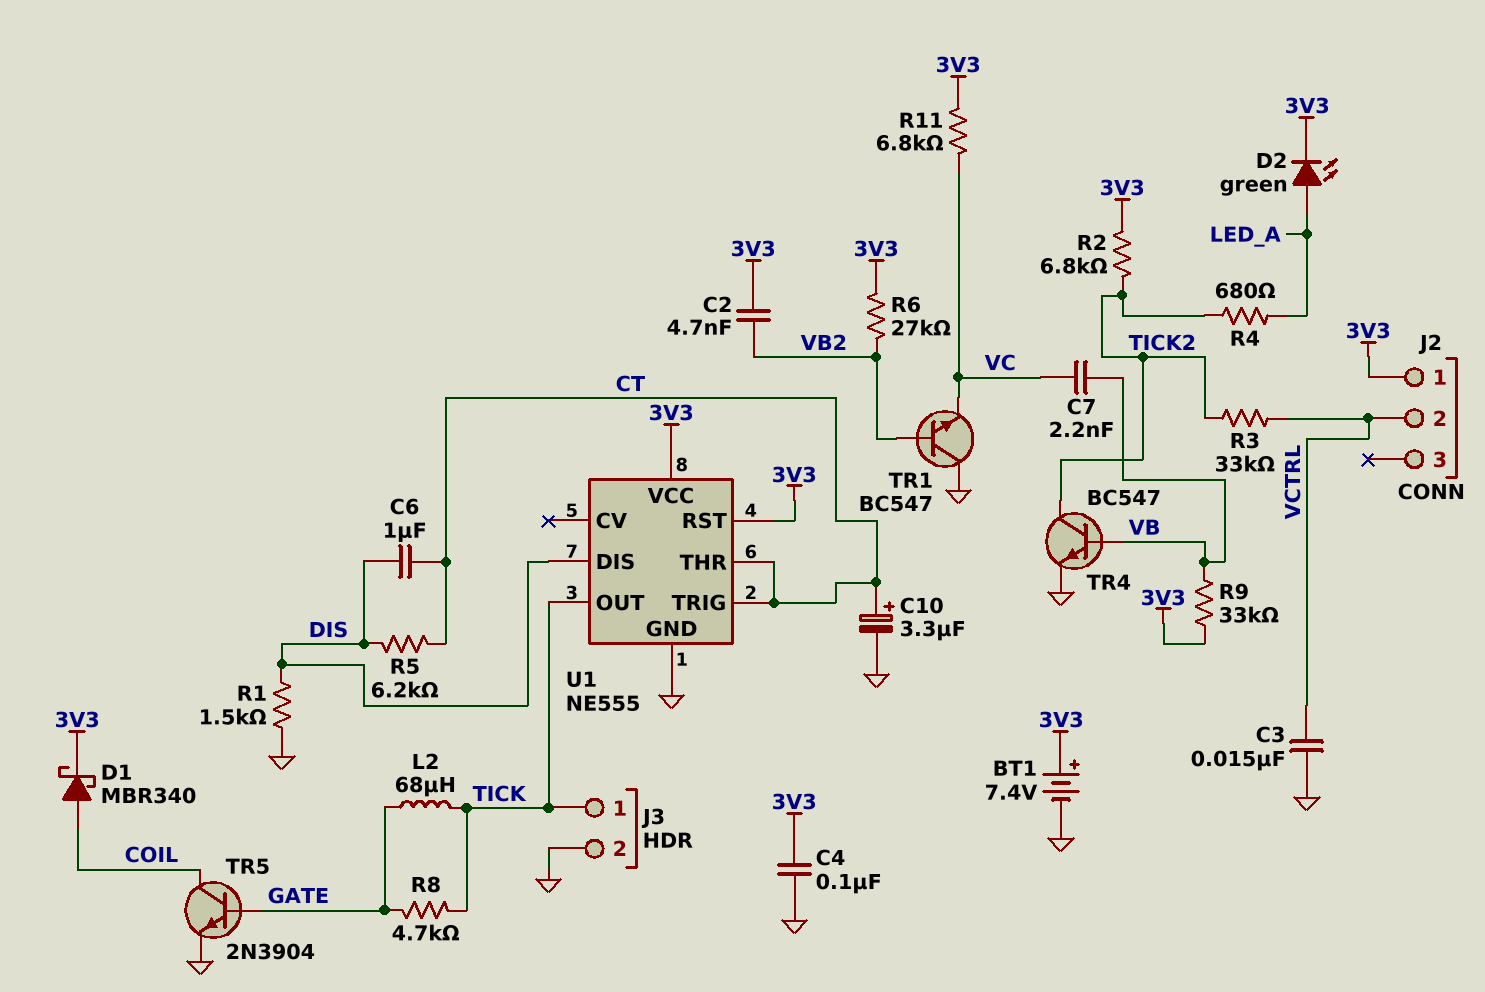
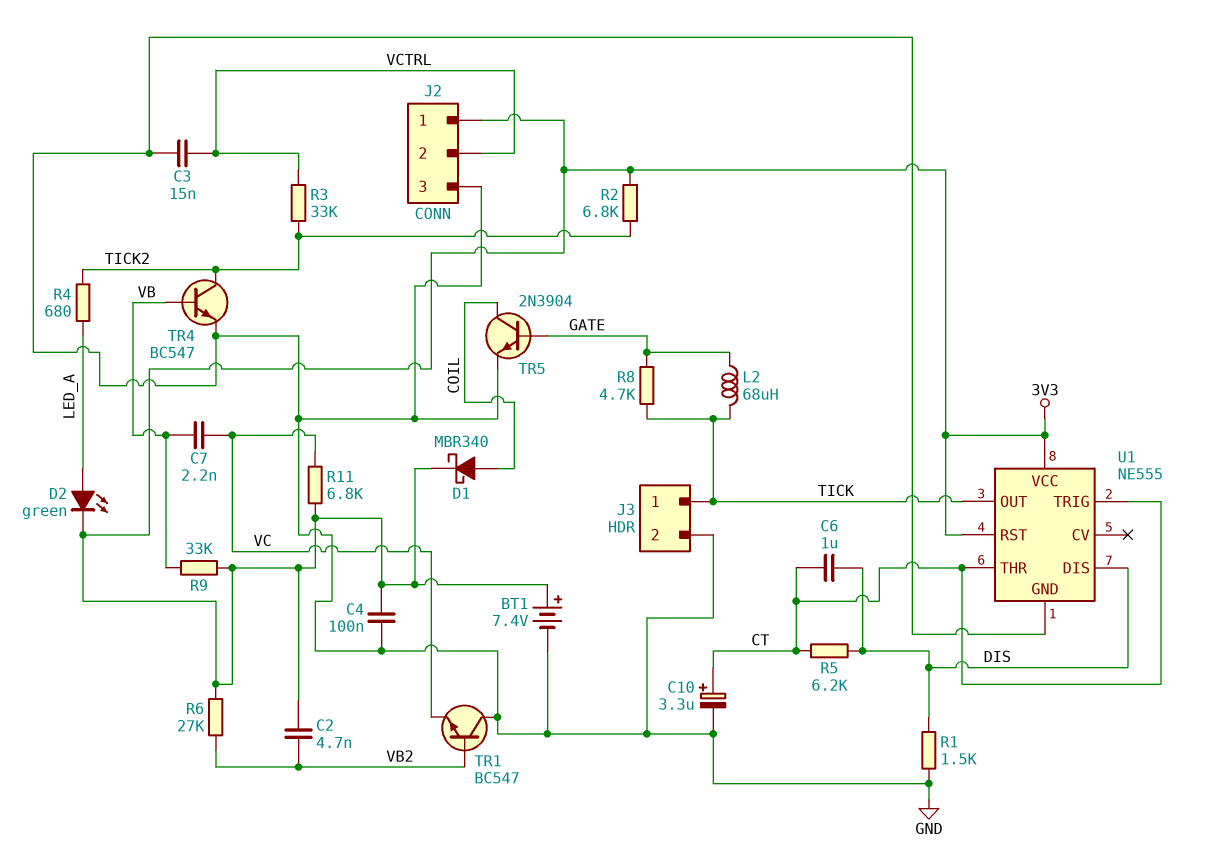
J2 pin 3: none -> GND

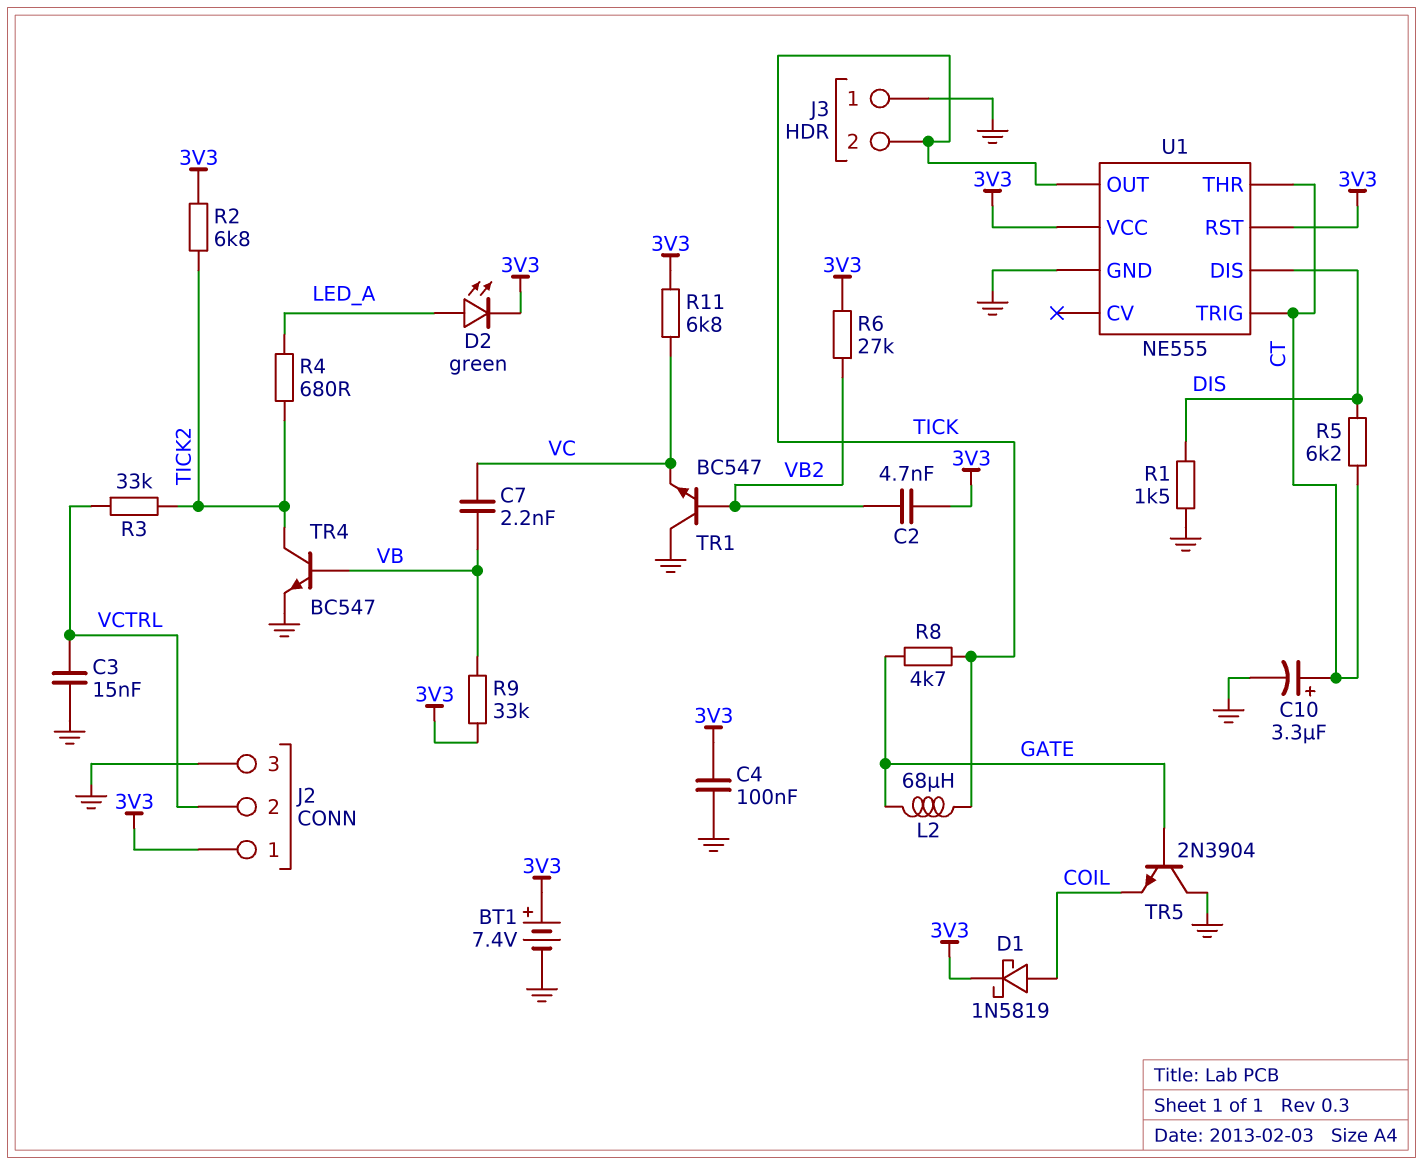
C6: 1uF (CT, DIS) -> none
D1: schottky MBR340 (A COIL, K 3V3) -> schottky 1N5819 (A COIL, K 3V3)
J3 pin 1: TICK -> GND
J3 pin 2: GND -> TICK
TR5: NPN 2N3904 (B GATE, C COIL, E GND) -> NPN 2N3904 (B GATE, C GND, E COIL)

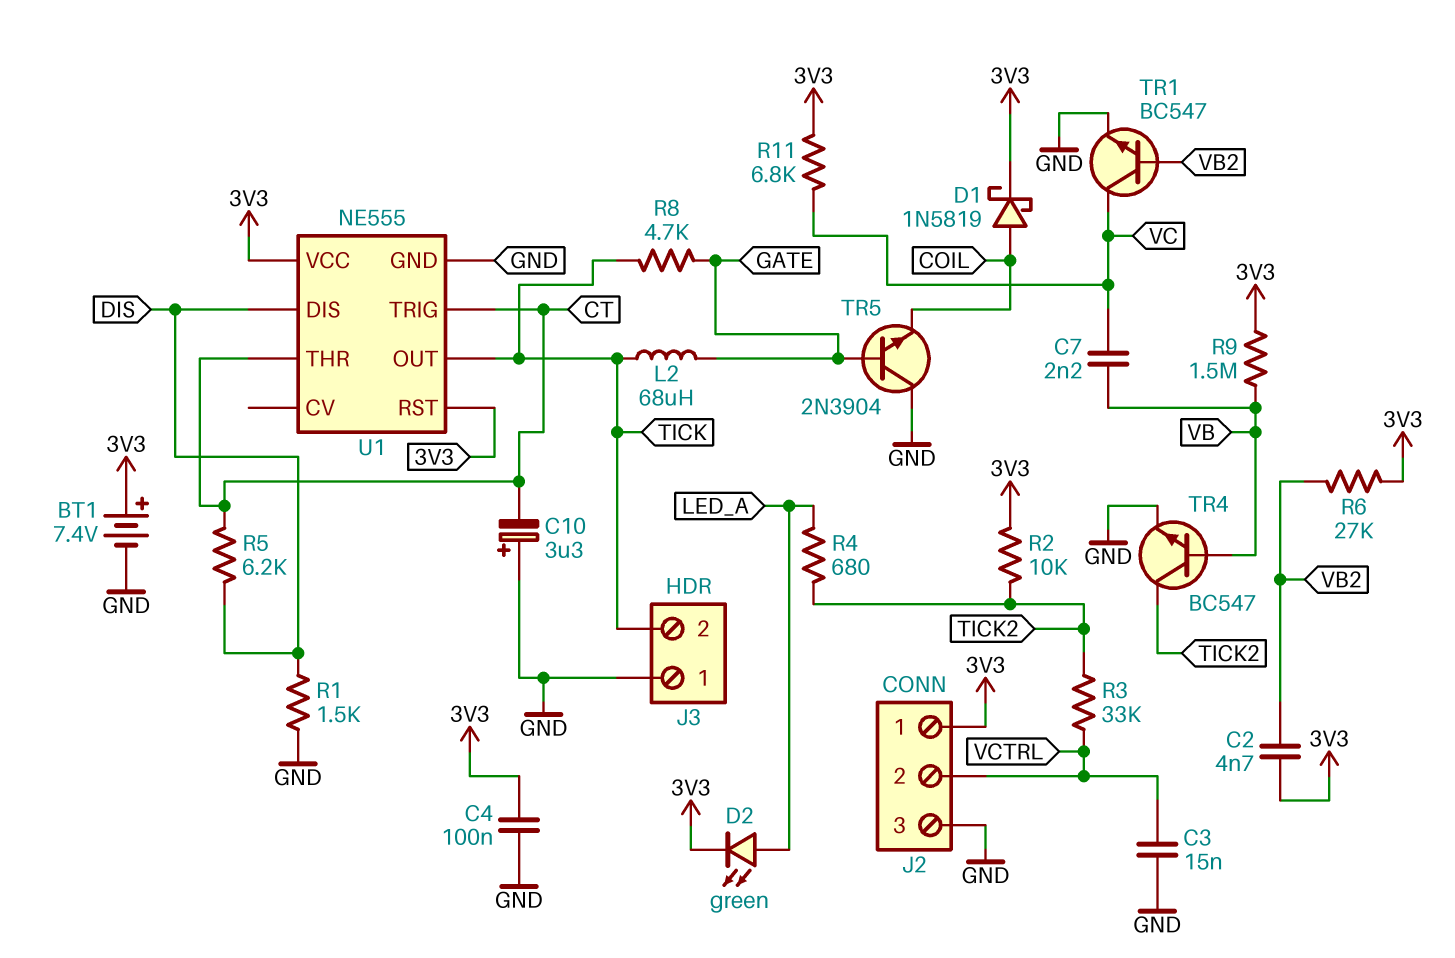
C10: 3.3uF (plus CT, minus GND) -> 3.3uF (plus GND, minus CT)
R2: 6.8k (3V3, TICK2) -> 10k (3V3, TICK2)
R9: 33k (3V3, VB) -> 1.5M (3V3, VB)
TR1: NPN BC547 (B VB2, C GND, E VC) -> NPN BC547 (B VB2, C VC, E GND)

